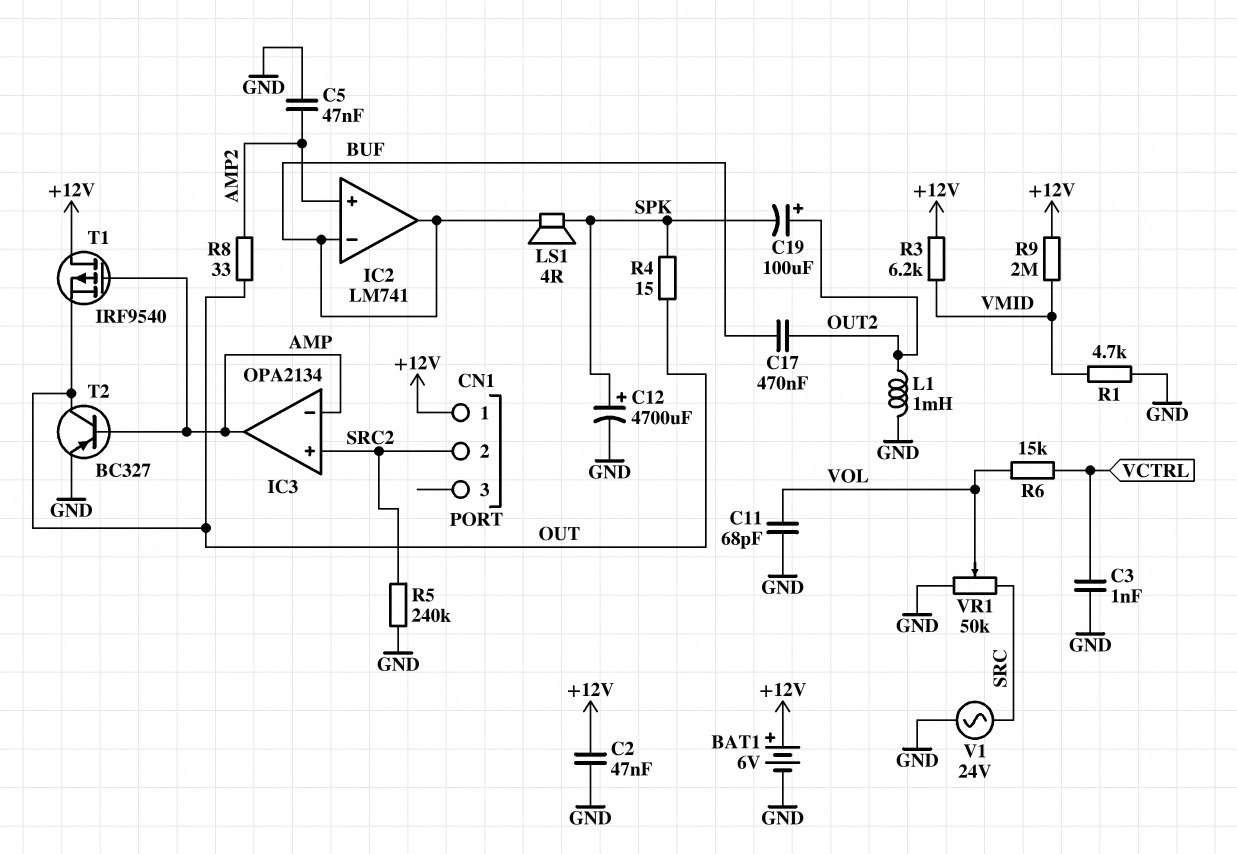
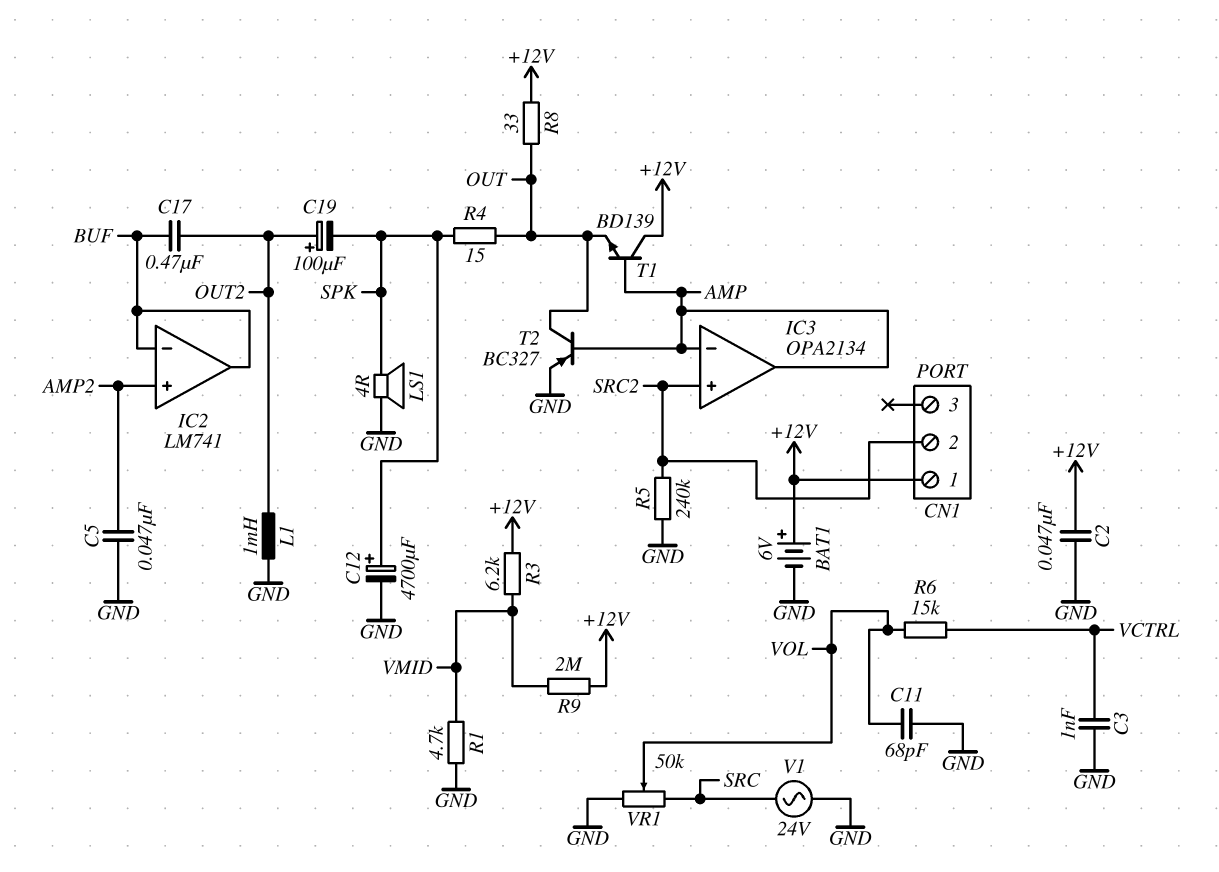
LS1: speaker 4R (BUF, SPK) -> speaker 4R (GND, SPK)
R8: 33 (AMP2, OUT) -> 33 (+12V, OUT)
T1: PMOS IRF9540 (G AMP, D +12V, S OUT) -> NPN BD139 (B AMP, C +12V, E OUT)

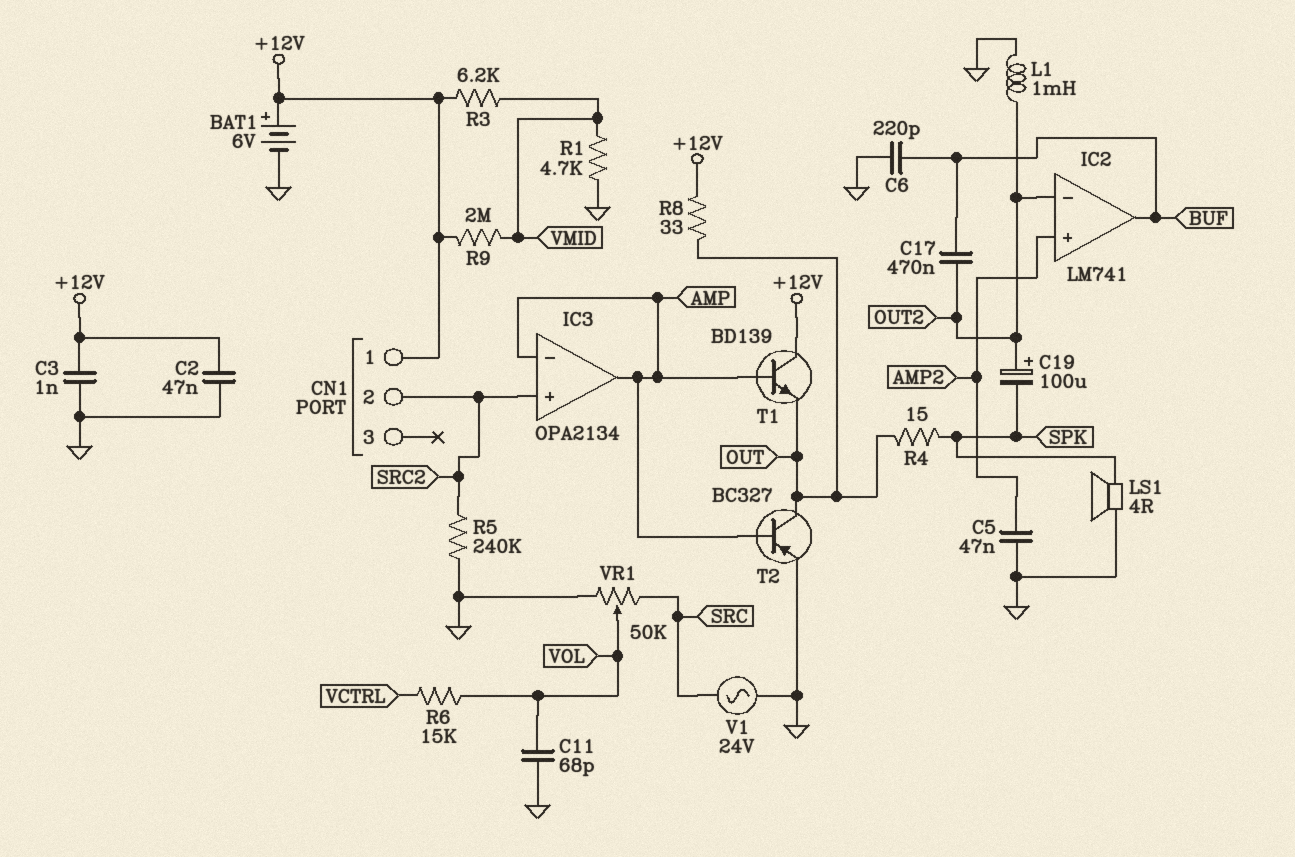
C3: 1nF (GND, VCTRL) -> 1nF (+12V, GND)
C6: none -> 220pF (BUF, GND)
C12: 4700uF (plus SPK, minus GND) -> none
IC2 pin in-: BUF -> OUT2

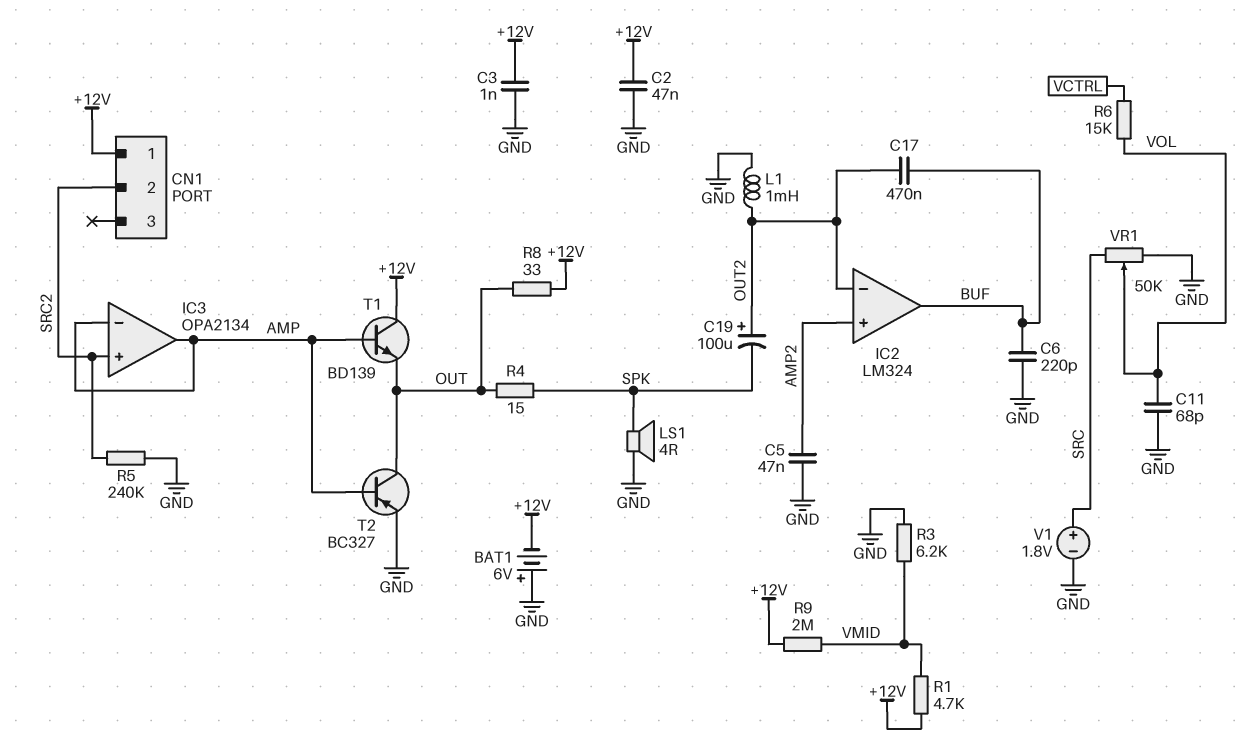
BAT1: 6V (plus +12V, minus GND) -> 6V (plus GND, minus +12V)
IC2: LM741 -> LM324
R1: 4.7k (GND, VMID) -> 4.7k (+12V, VMID)
R3: 6.2k (+12V, VMID) -> 6.2k (GND, VMID)
V1: AC 24V (GND, SRC) -> 1.8V (plus SRC, minus GND)

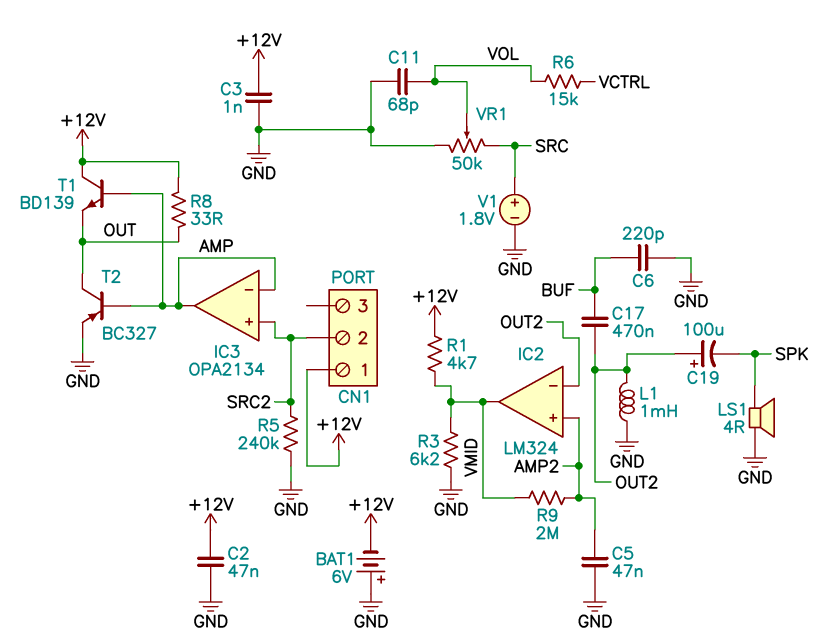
IC2 pin out: BUF -> VMID
R4: 15 (OUT, SPK) -> none
R9: 2M (+12V, VMID) -> 2M (AMP2, VMID)

